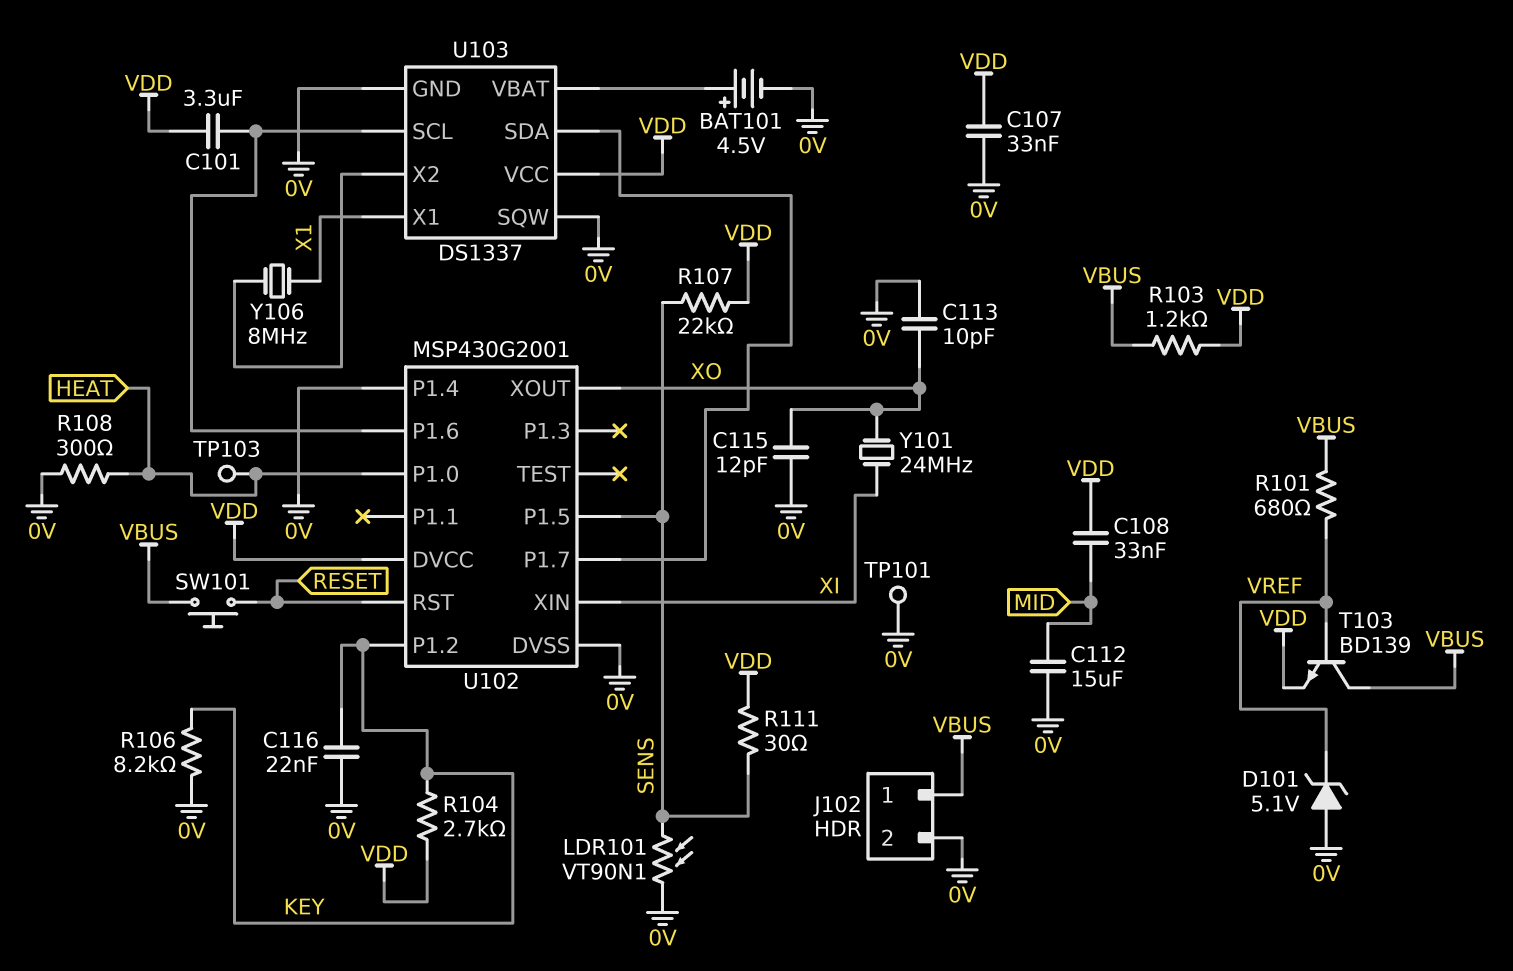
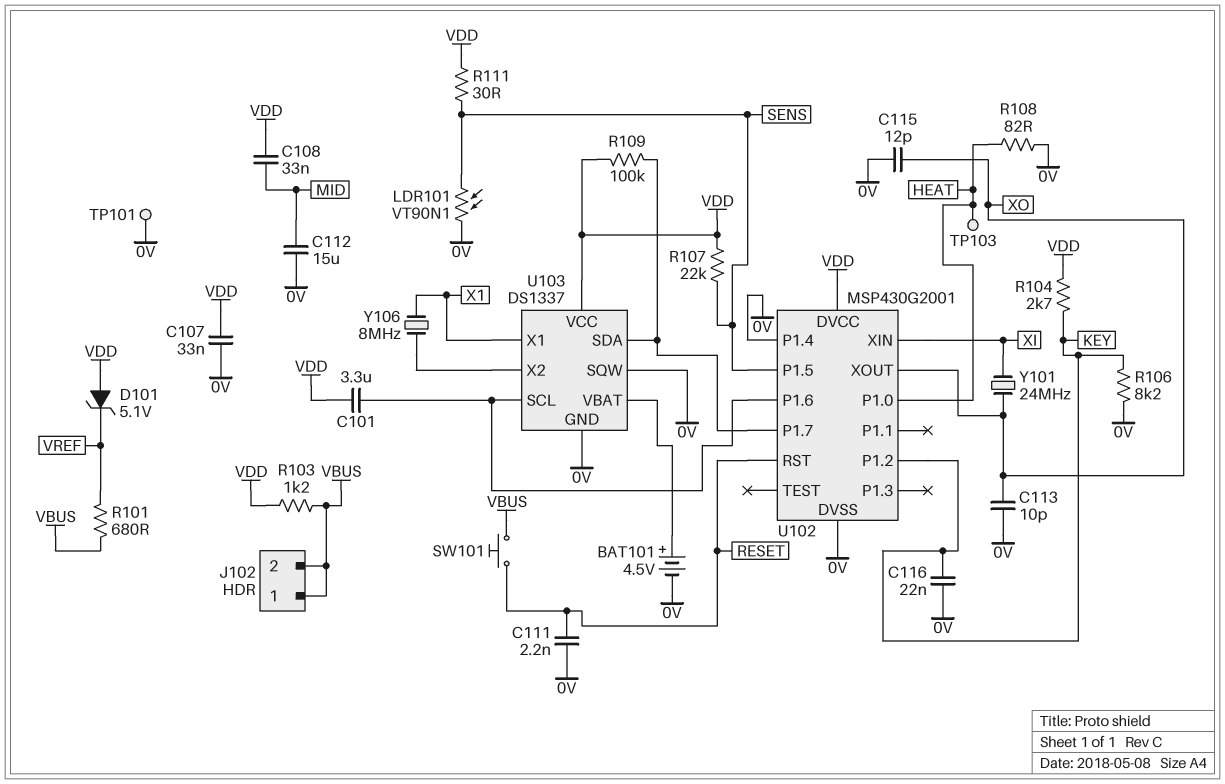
C111: none -> 2.2nF (0V, RESET)
D101: zener 5.1V (A 0V, K VREF) -> zener 5.1V (A VDD, K VREF)
J102 pin 2: 0V -> VBUS
R108: 300 (0V, HEAT) -> 82 (0V, HEAT)
R109: none -> 100k (U102/P1.7, VDD)
T103: NPN BD139 (B VREF, C VBUS, E VDD) -> none

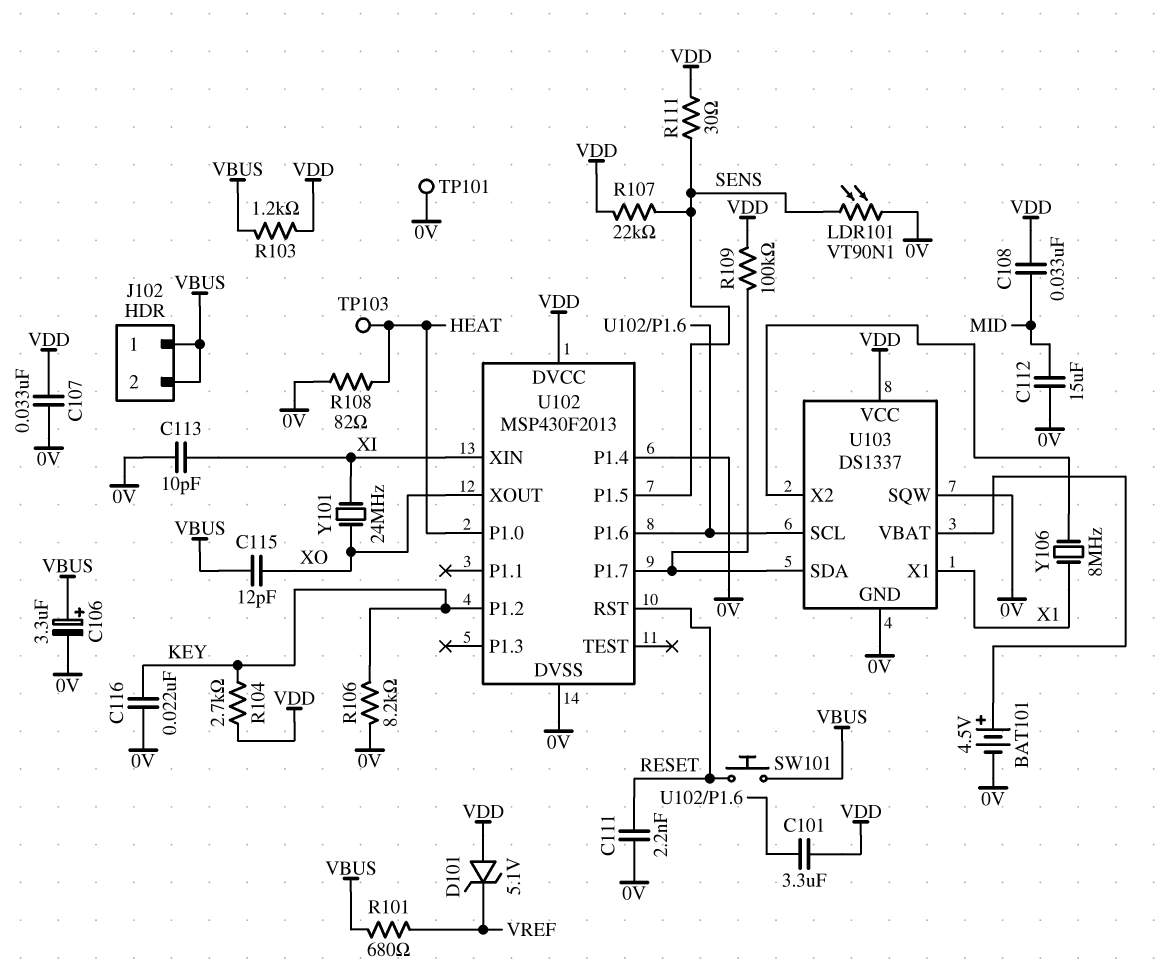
C106: none -> 3.3uF (plus VBUS, minus 0V)
C113: 10pF (0V, XO) -> 10pF (0V, XI)
C115: 12pF (0V, XO) -> 12pF (VBUS, XO)
U102: MSP430G2001 -> MSP430F2013

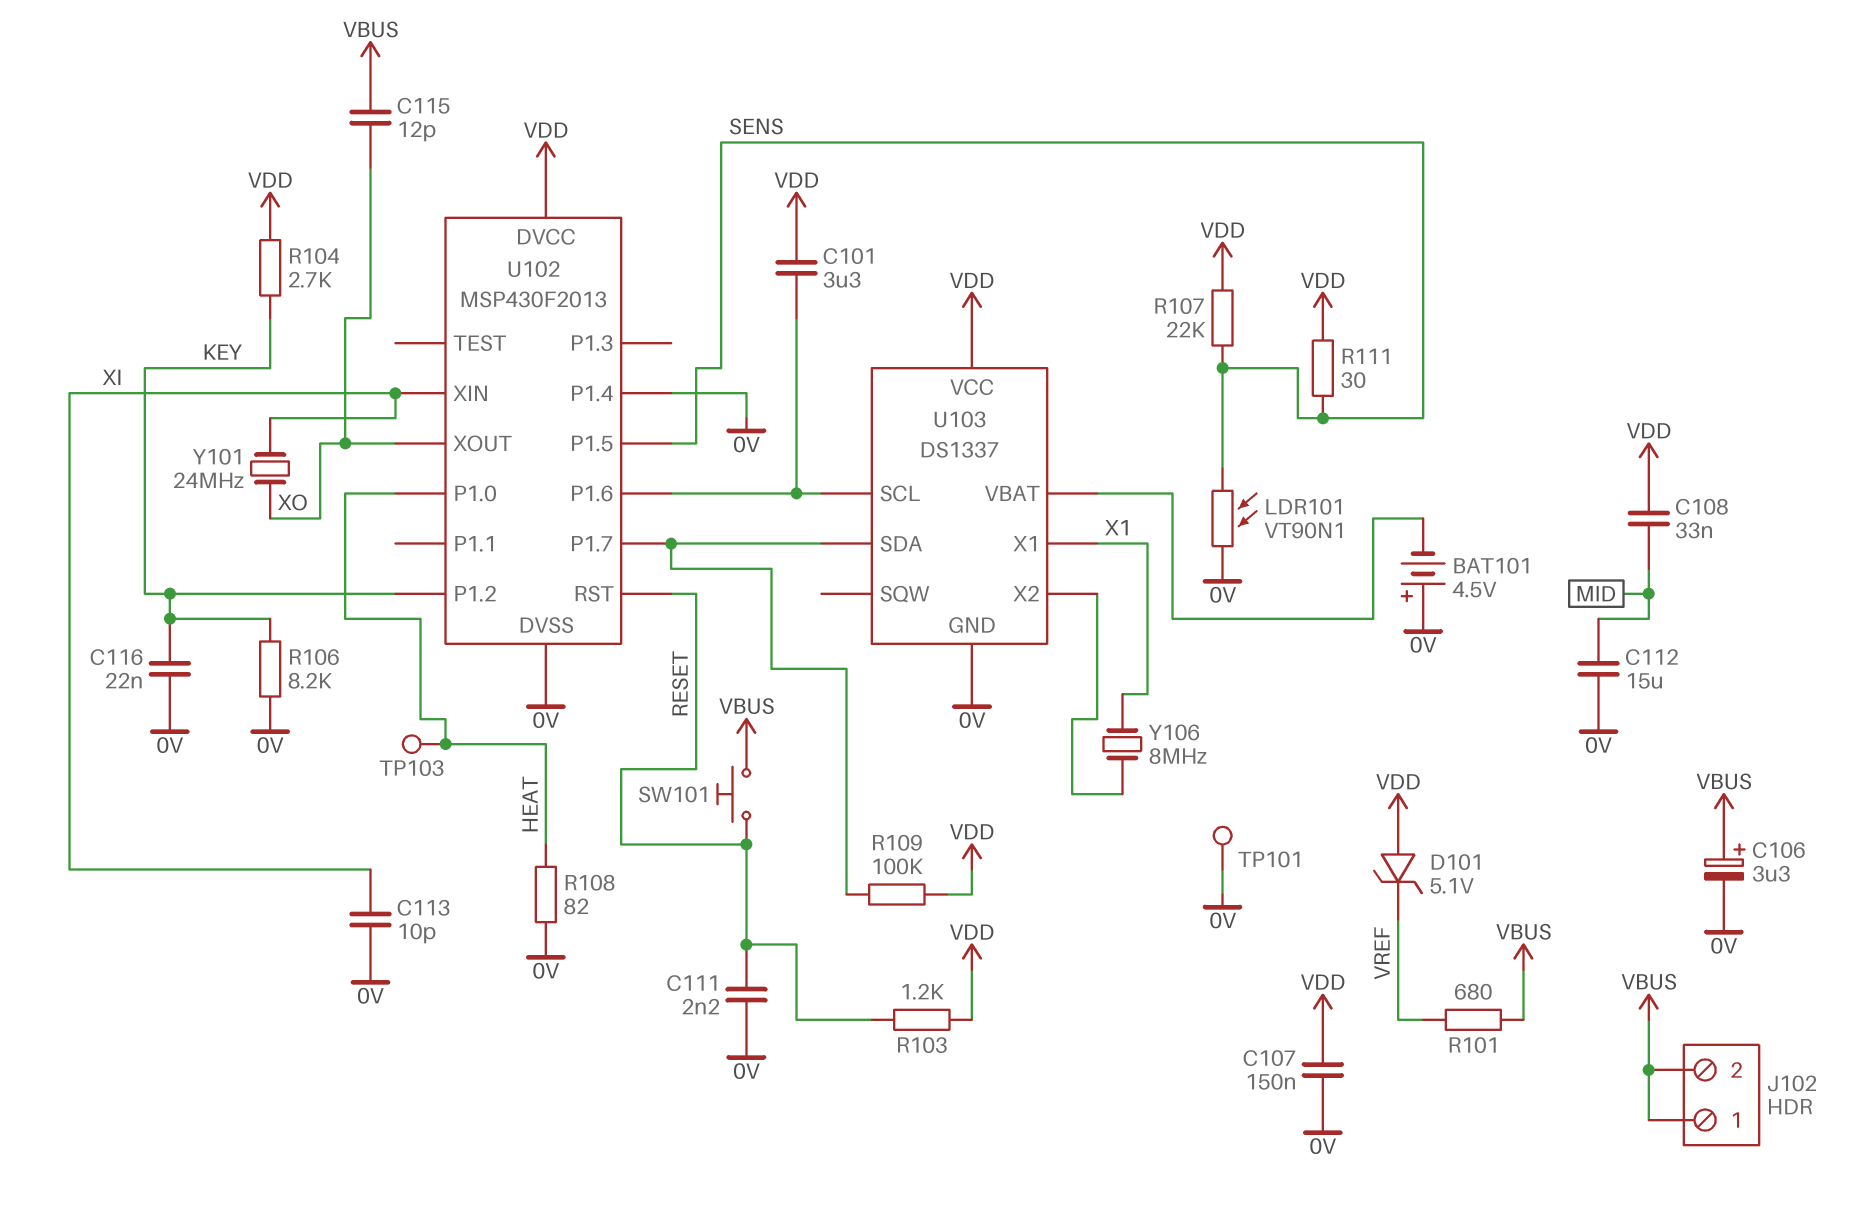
BAT101: 4.5V (plus U103/VBAT, minus 0V) -> 4.5V (plus 0V, minus U103/VBAT)
C107: 33nF (0V, VDD) -> 150nF (0V, VDD)
R103: 1.2k (VBUS, VDD) -> 1.2k (RESET, VDD)
U103 pin SQW: 0V -> none

